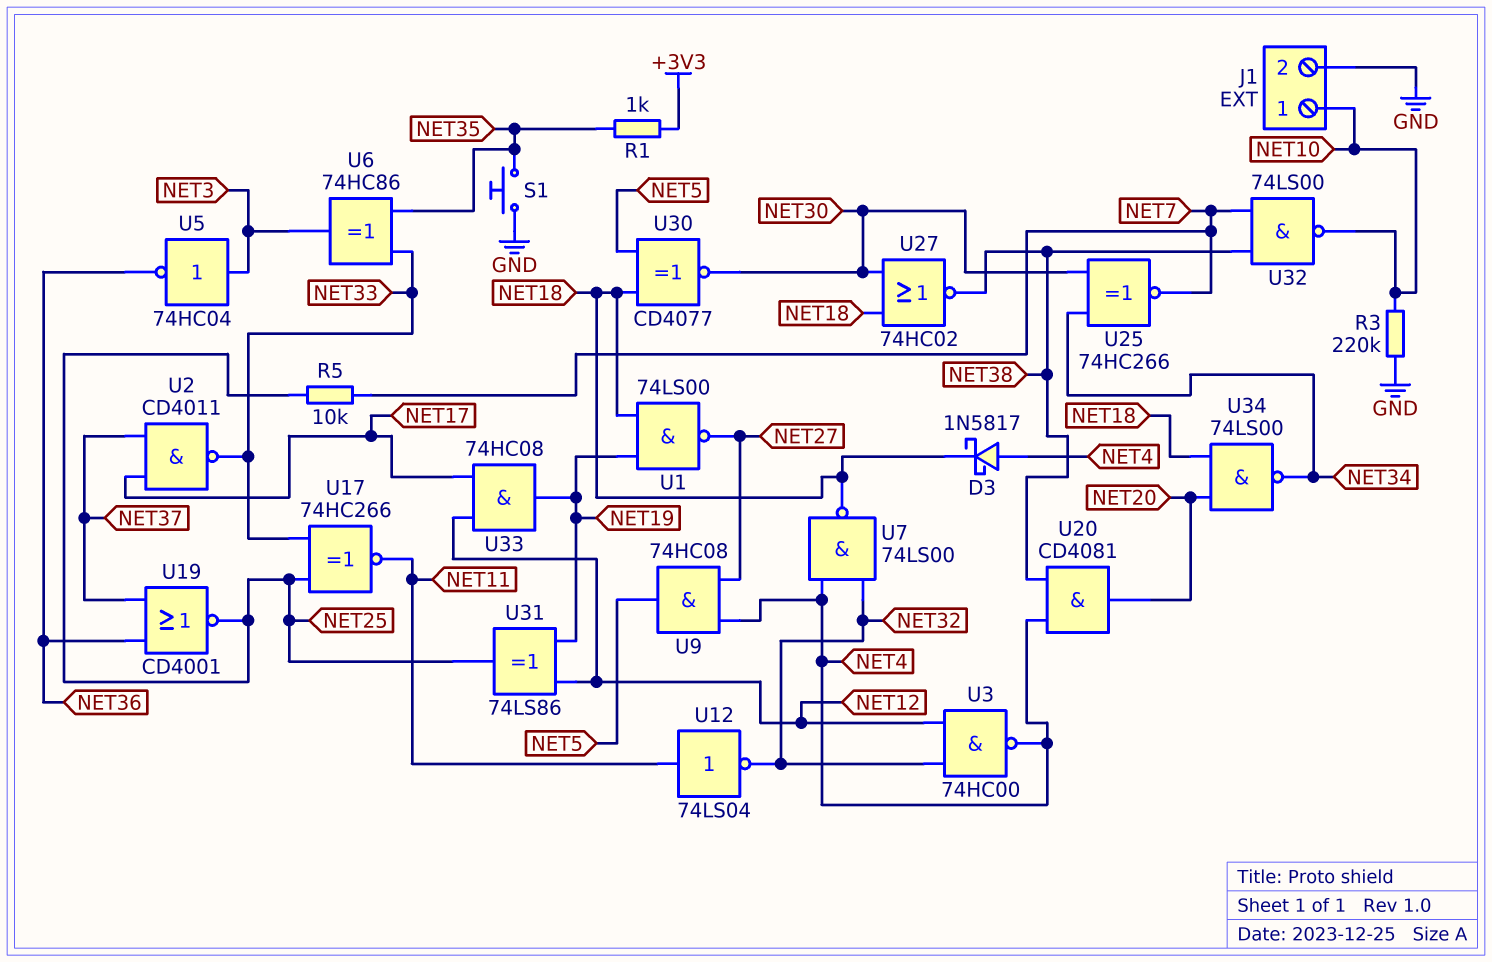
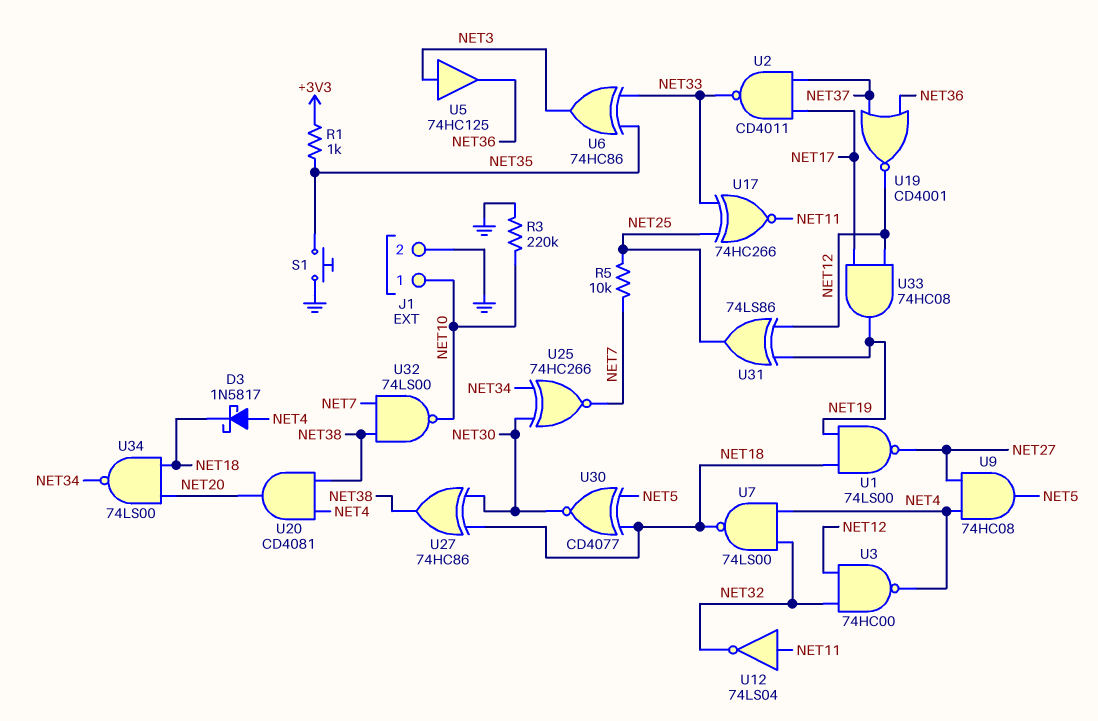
U5: NOT 74HC04 (in NET3, out NET36) -> buffer 74HC125 (in NET3, out NET36)
U19: NOR CD4001 (in NET36, in NET37, out NET25) -> NOR CD4001 (in NET36, in NET37, out NET12)
U27: NOR 74HC02 (in NET18, in NET30, out NET38) -> XOR 74HC86 (in NET18, in NET30, out NET38)

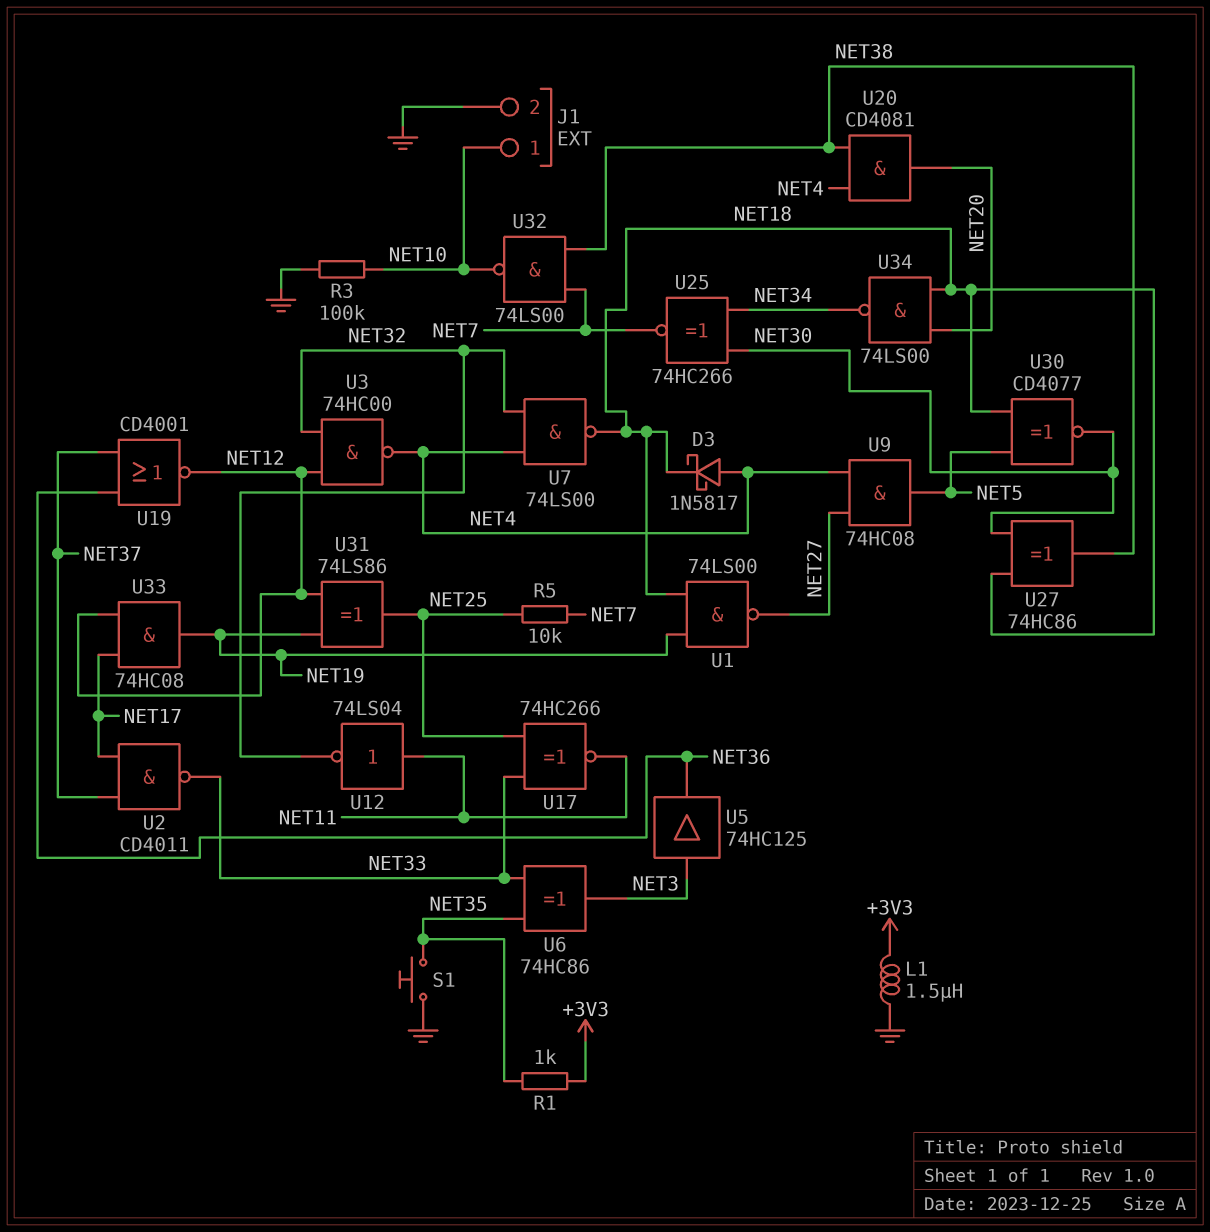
L1: none -> 1.5uH (+3V3, GND)
R3: 220k (GND, NET10) -> 100k (GND, NET10)

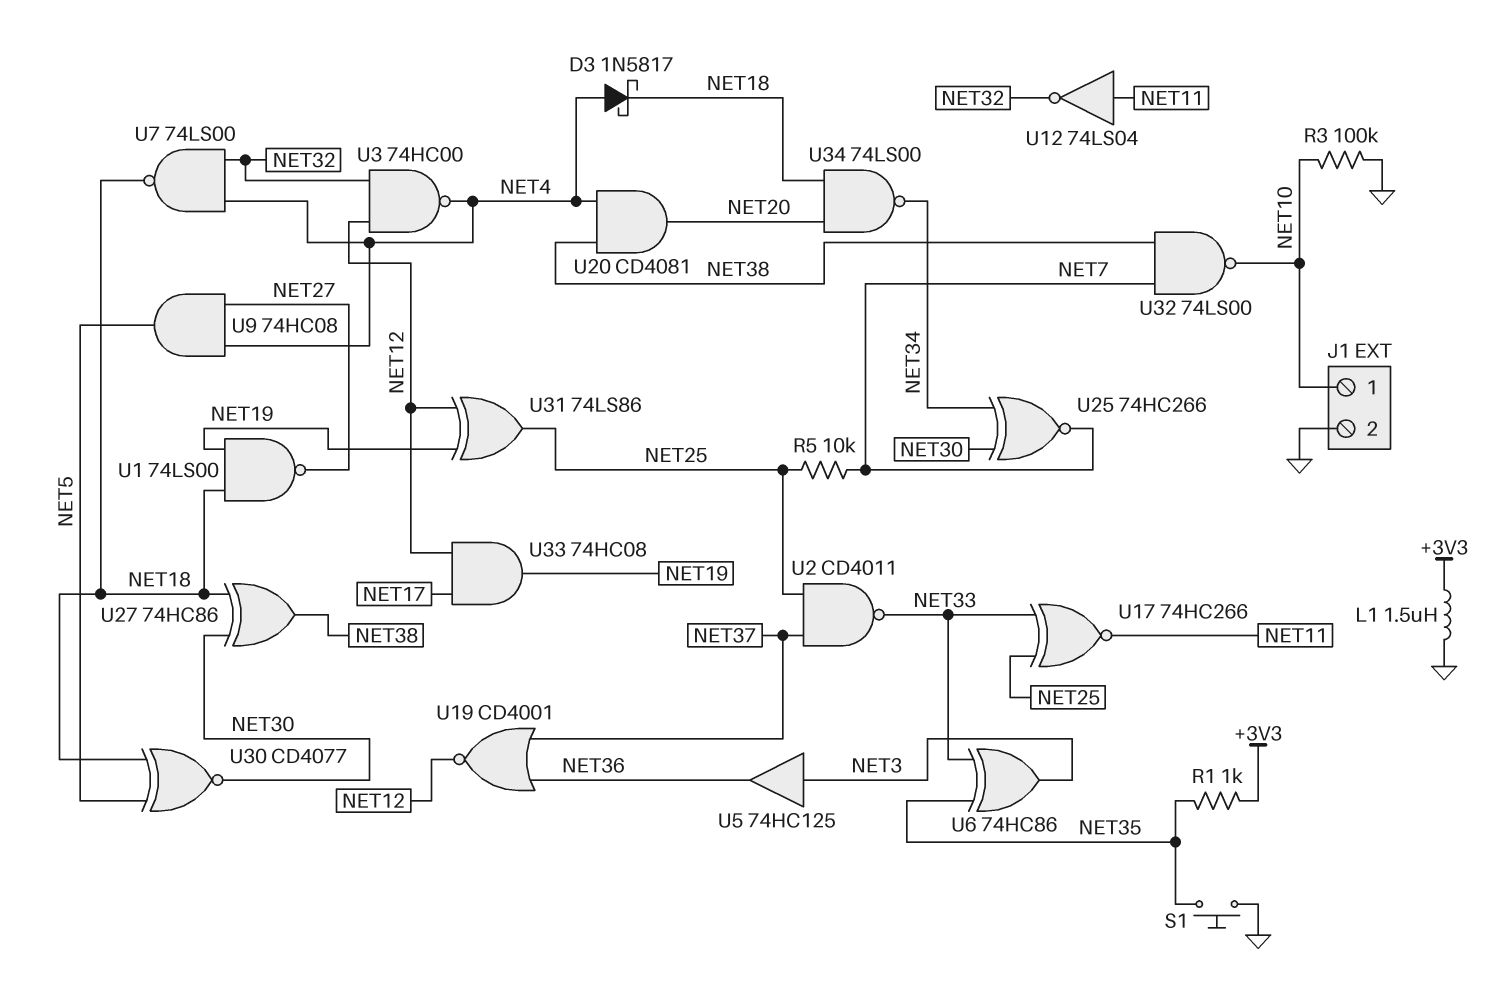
U2: NAND CD4011 (in NET17, in NET37, out NET33) -> NAND CD4011 (in NET25, in NET37, out NET33)

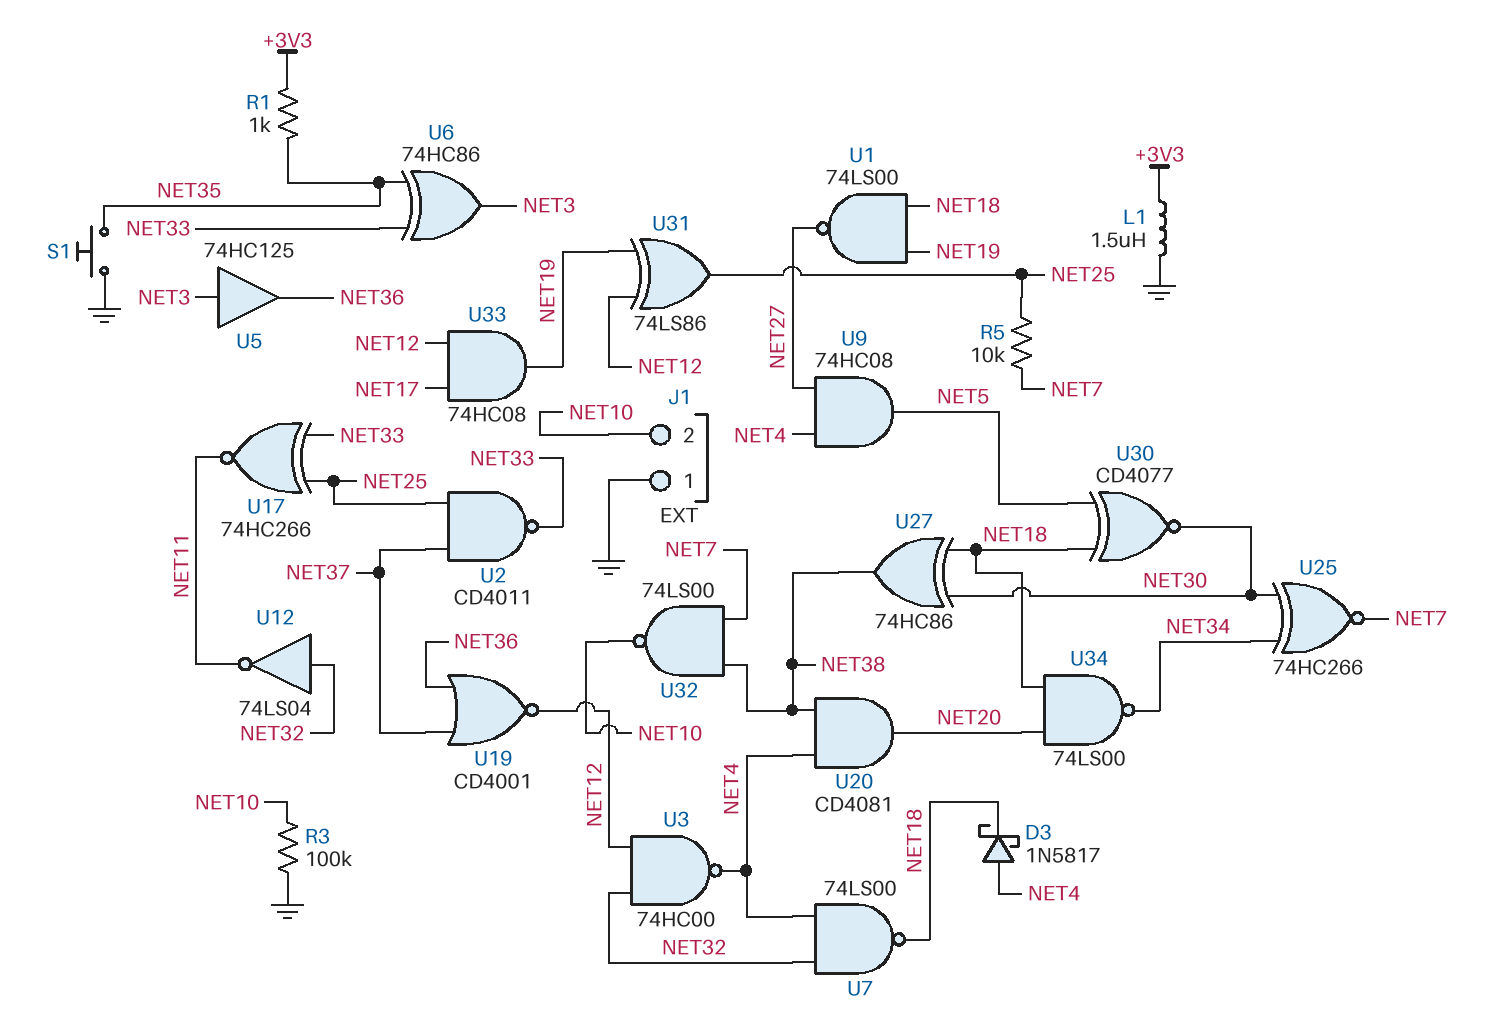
J1 pin 1: NET10 -> GND
J1 pin 2: GND -> NET10
U12: NOT 74LS04 (in NET11, out NET32) -> NOT 74LS04 (in NET32, out NET11)

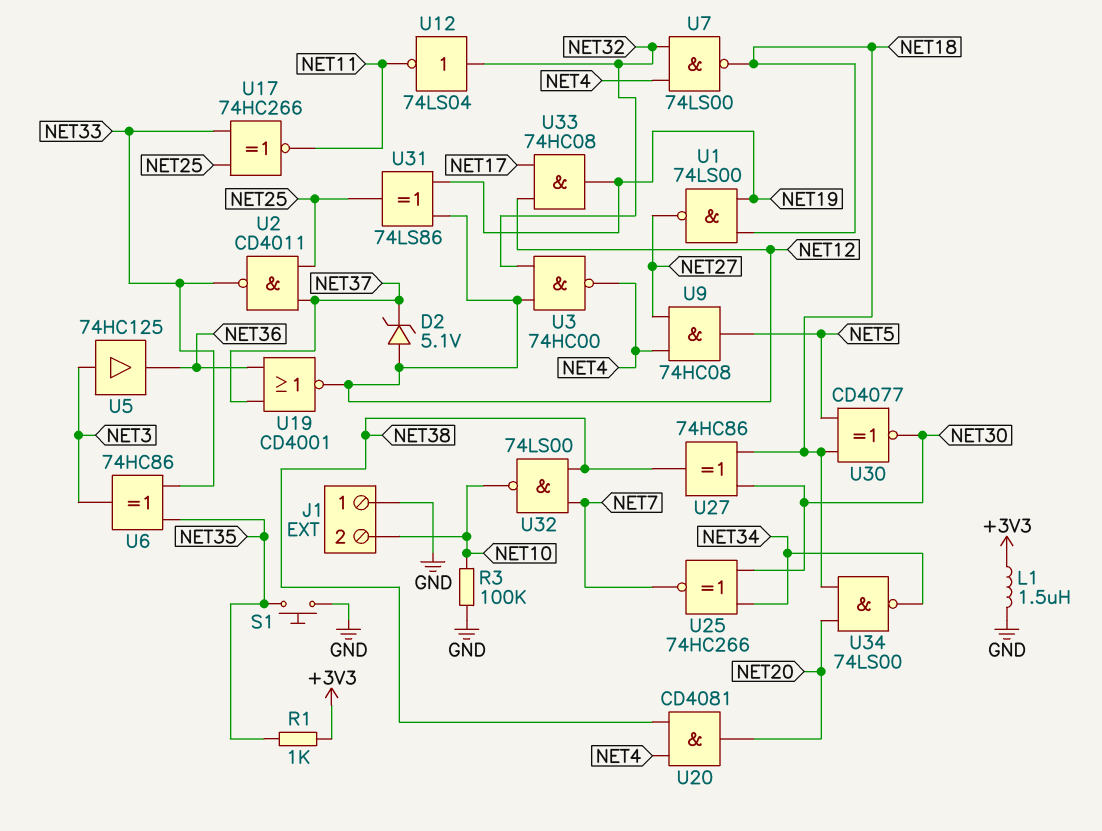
D2: none -> zener 5.1V (A NET12, K NET37)
D3: schottky 1N5817 (A NET4, K NET18) -> none
R5: 10k (NET7, NET25) -> none

